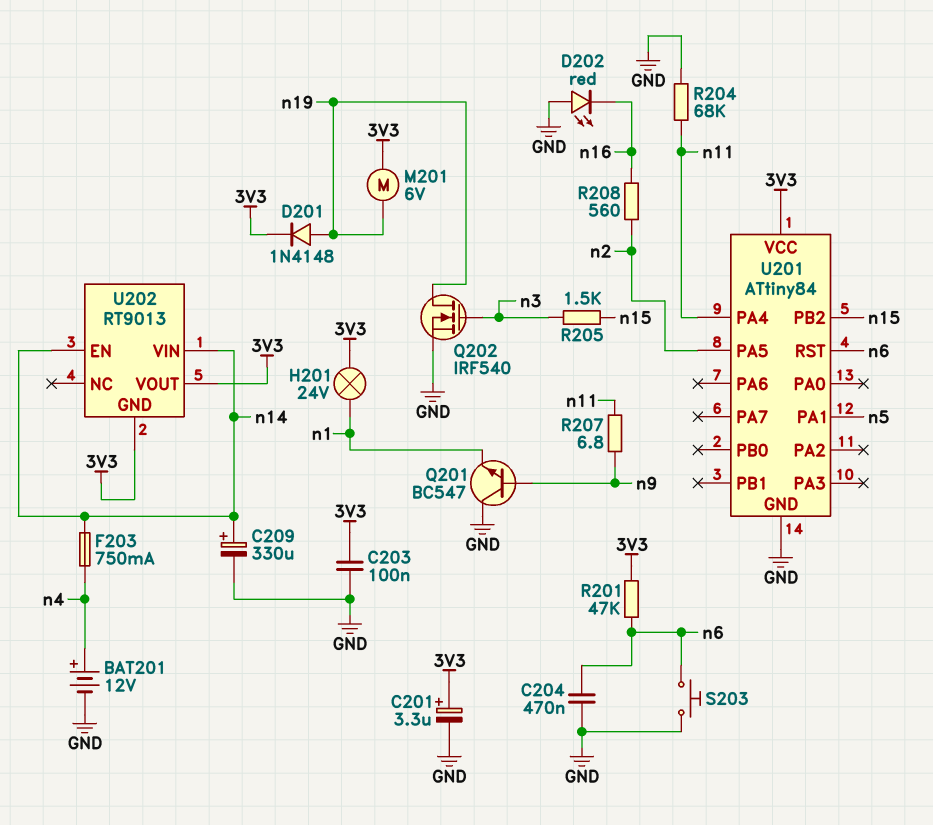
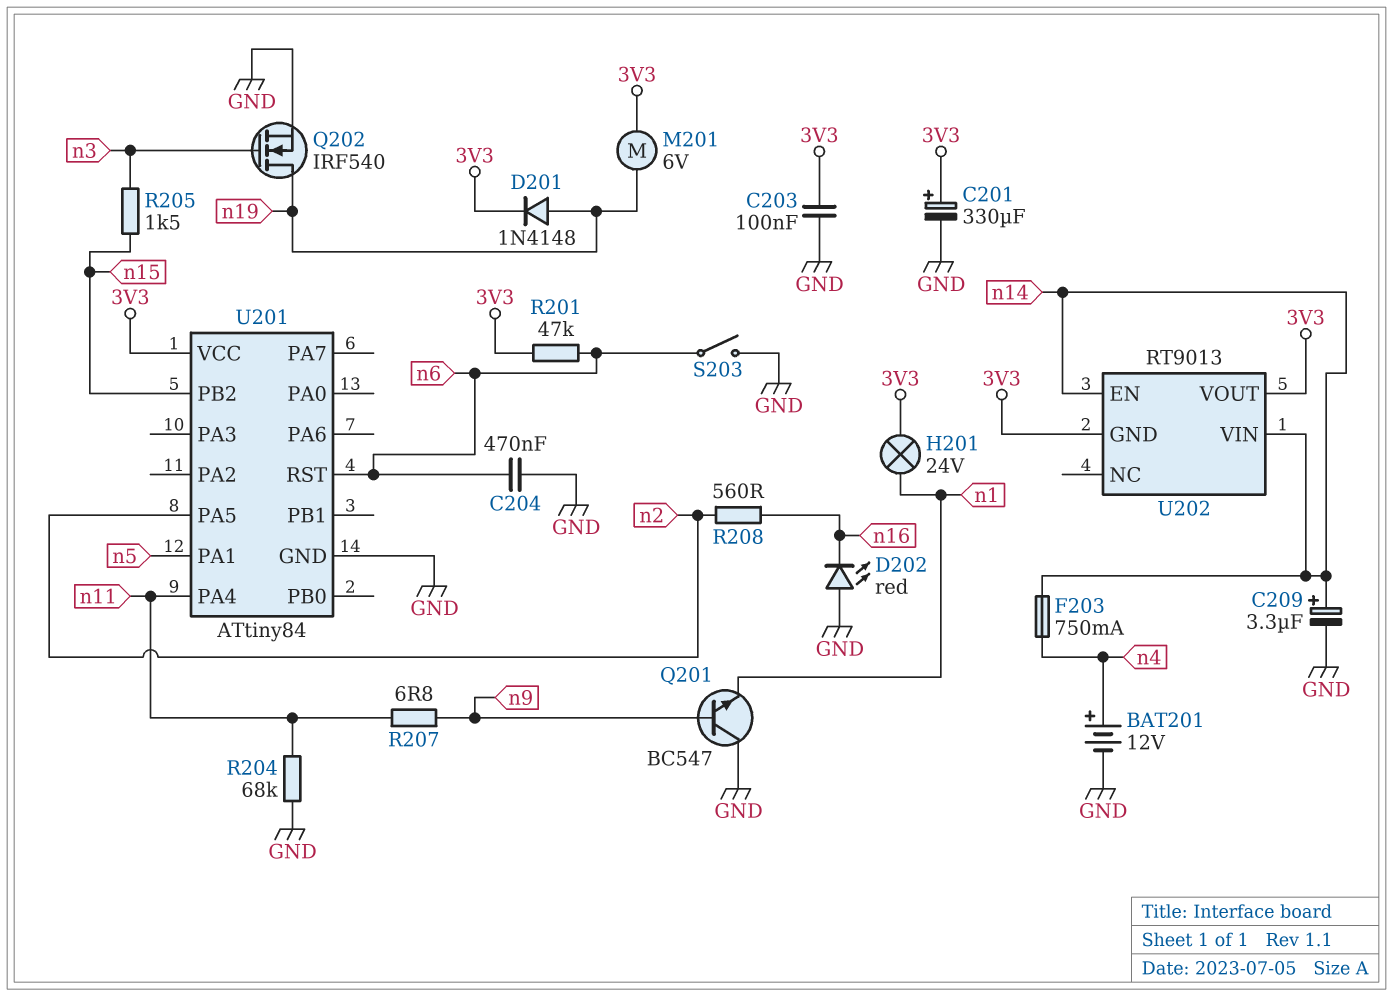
C201: 3.3uF (plus 3V3, minus GND) -> 330uF (plus 3V3, minus GND)
C209: 330uF (plus n14, minus GND) -> 3.3uF (plus n14, minus GND)
S203: button (GND, n6) -> switch (GND, n6)

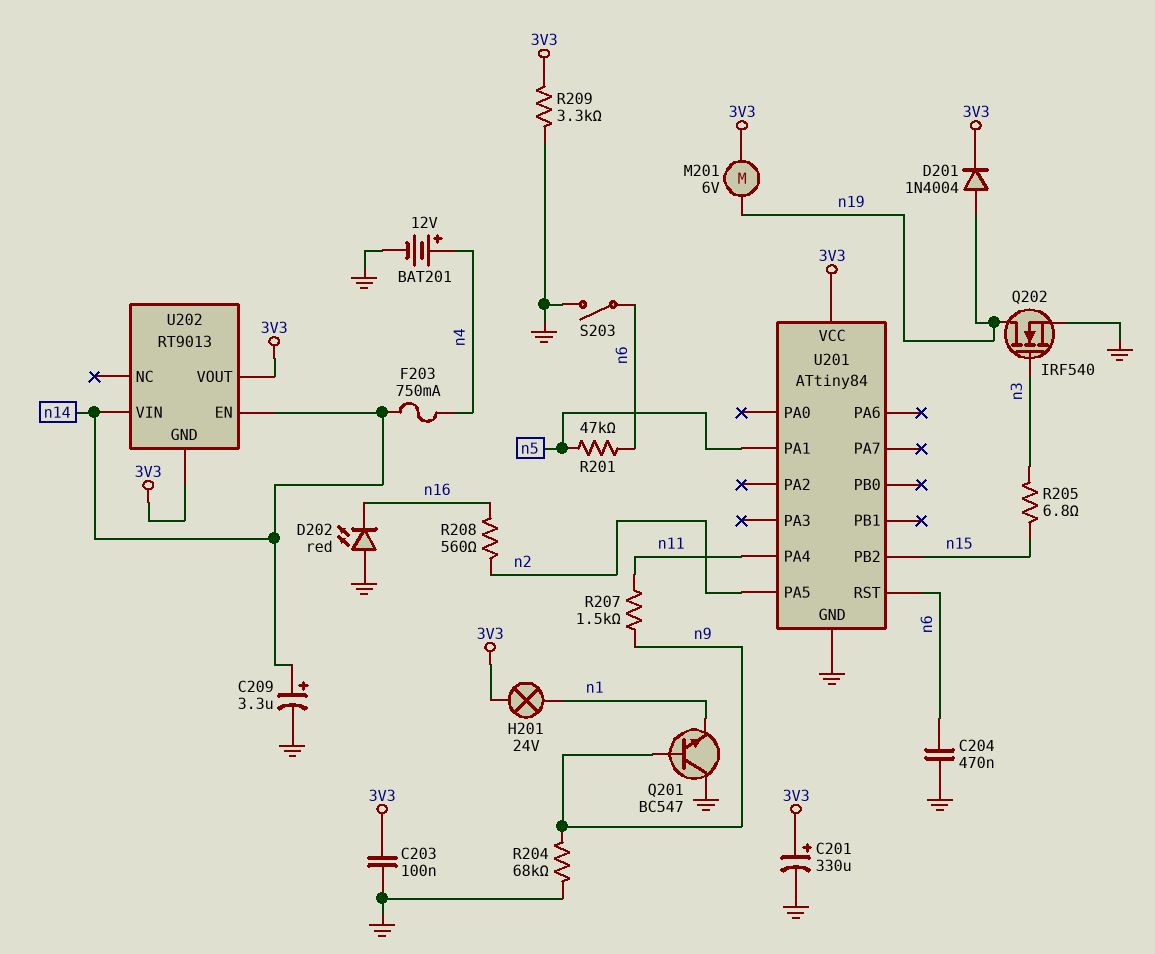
D201: diode 1N4148 (A n19, K 3V3) -> diode 1N4004 (A n19, K 3V3)
R201: 47k (3V3, n6) -> 47k (n5, n6)
R204: 68k (GND, n11) -> 68k (GND, n9)
R205: 1.5k (n3, n15) -> 6.8 (n3, n15)
R207: 6.8 (n9, n11) -> 1.5k (n9, n11)
R209: none -> 3.3k (3V3, GND)

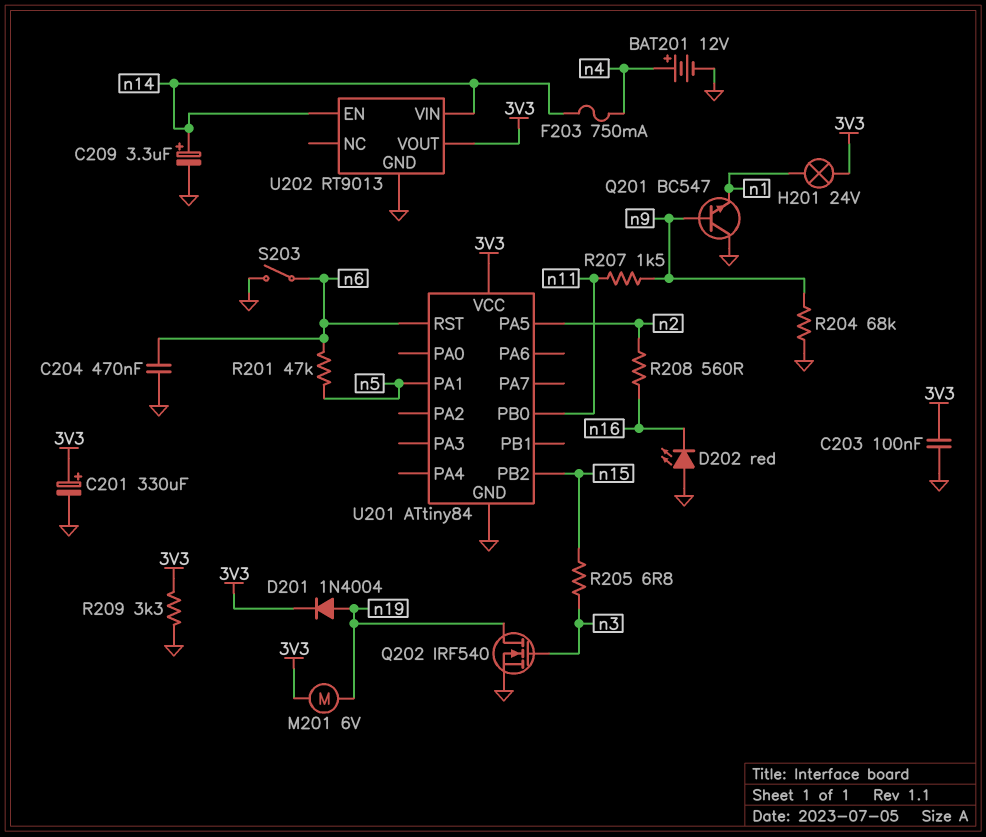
U201 pin PA4: n11 -> none
U201 pin PB0: none -> n11
U202 pin GND: 3V3 -> GND

